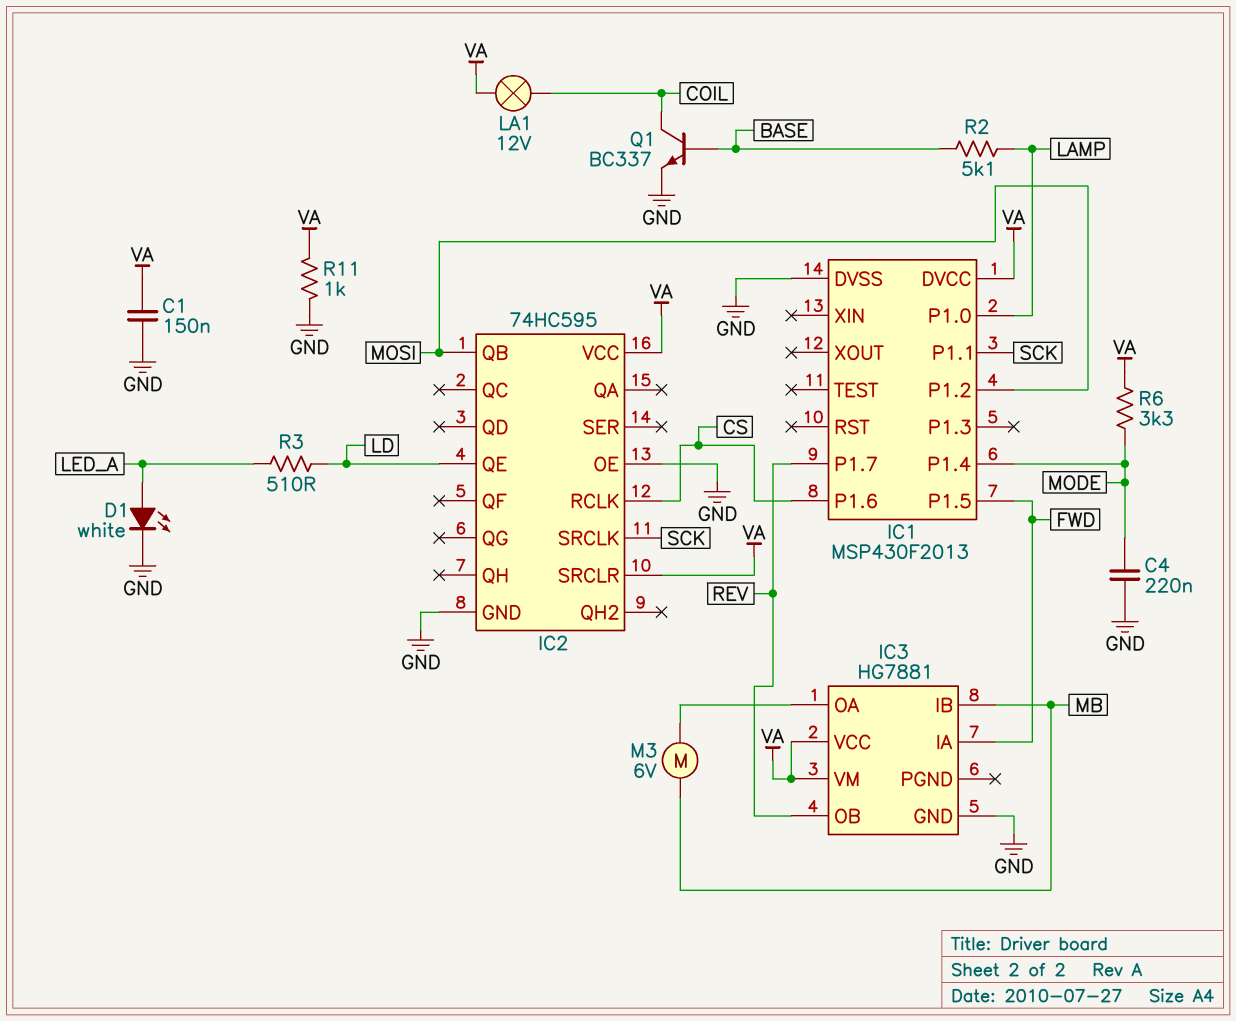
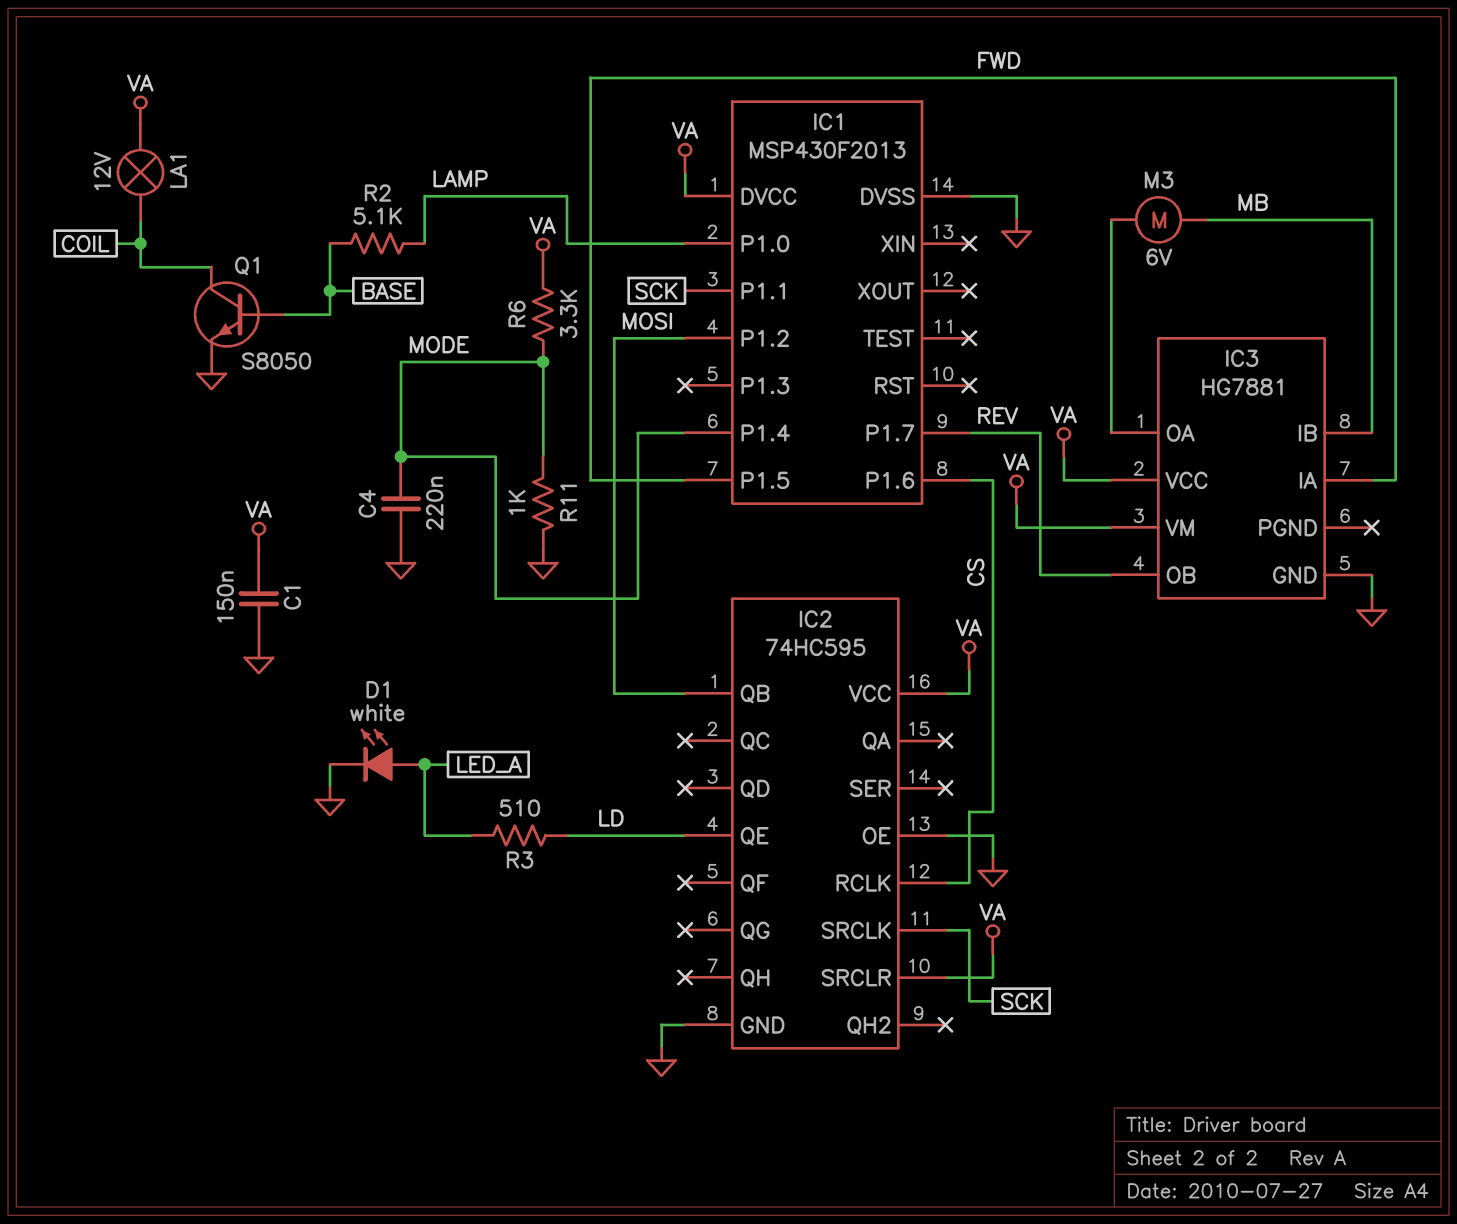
Q1: NPN BC337 (B BASE, C COIL, E GND) -> NPN S8050 (B BASE, C COIL, E GND)
R11: 1k (GND, VA) -> 1k (GND, MODE)

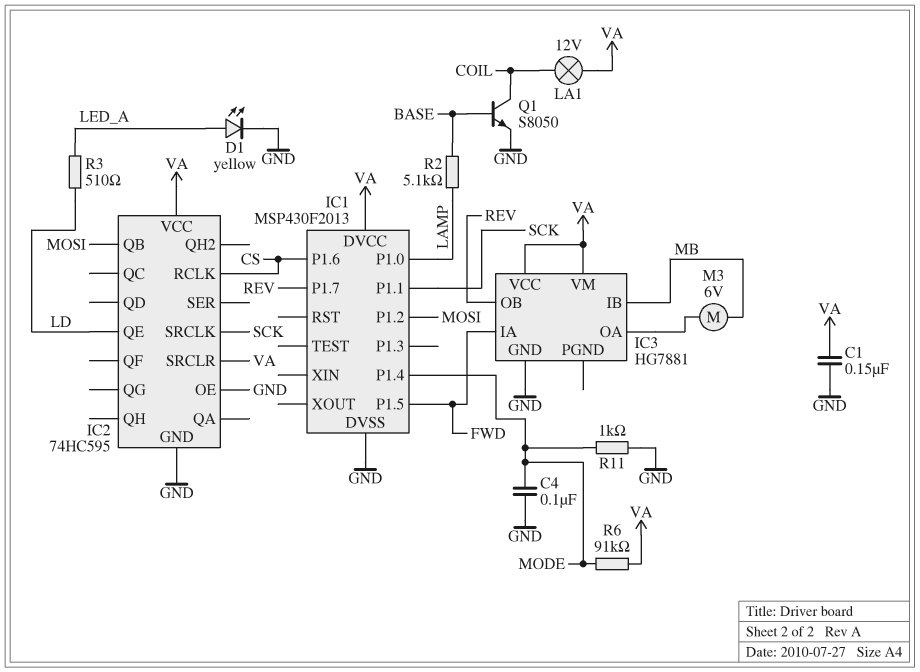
C4: 220nF (GND, MODE) -> 100nF (GND, MODE)
D1: LED white (A LED_A, K GND) -> LED yellow (A LED_A, K GND)
R6: 3.3k (MODE, VA) -> 91k (MODE, VA)

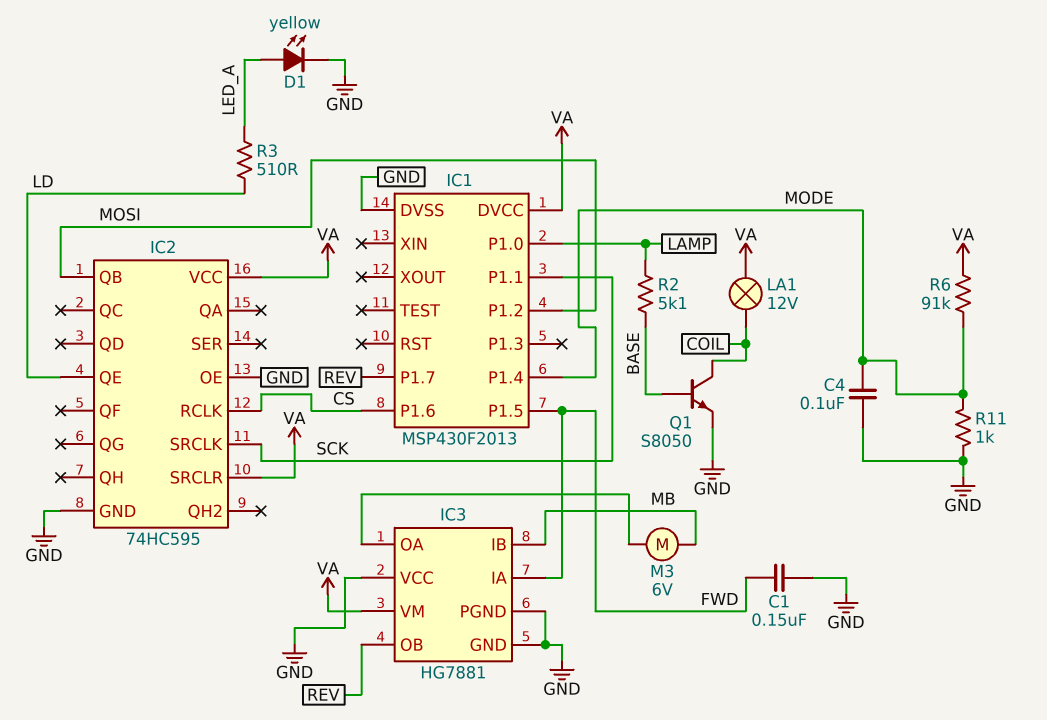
C1: 150nF (GND, VA) -> 150nF (FWD, GND)
IC3 pin PGND: none -> GND
IC3 pin VCC: VA -> GND

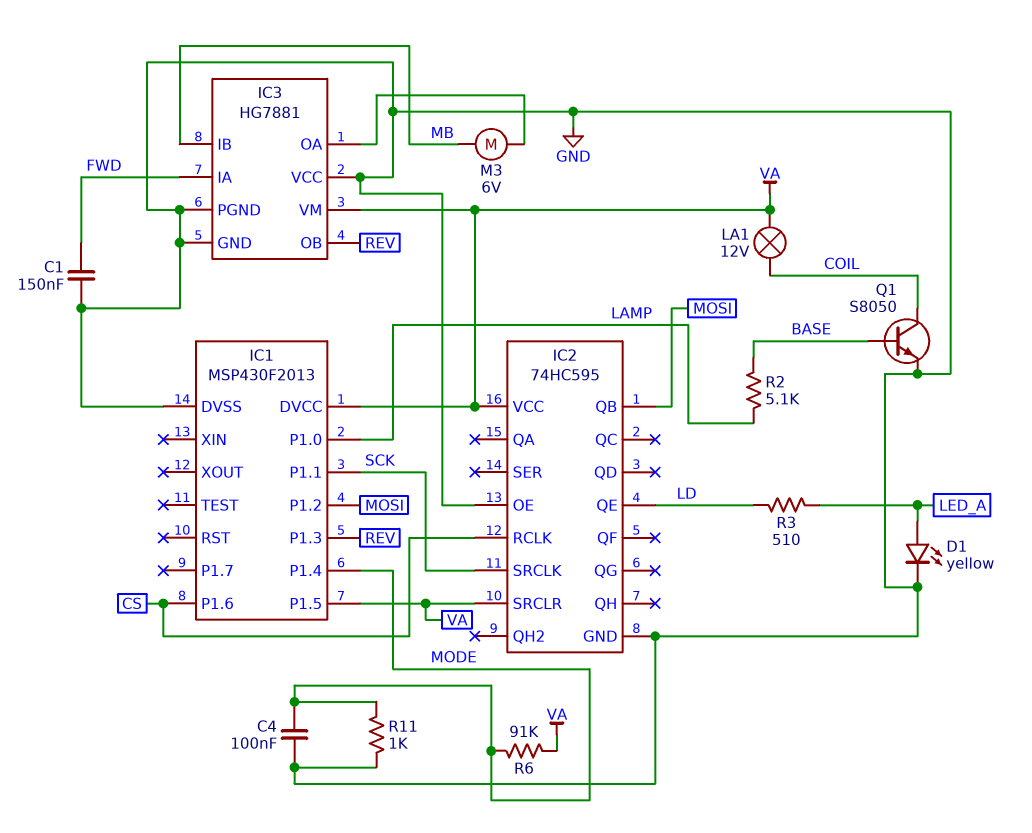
IC1 pin P1.3: none -> REV
IC1 pin P1.5: FWD -> VA
IC1 pin P1.7: REV -> none

